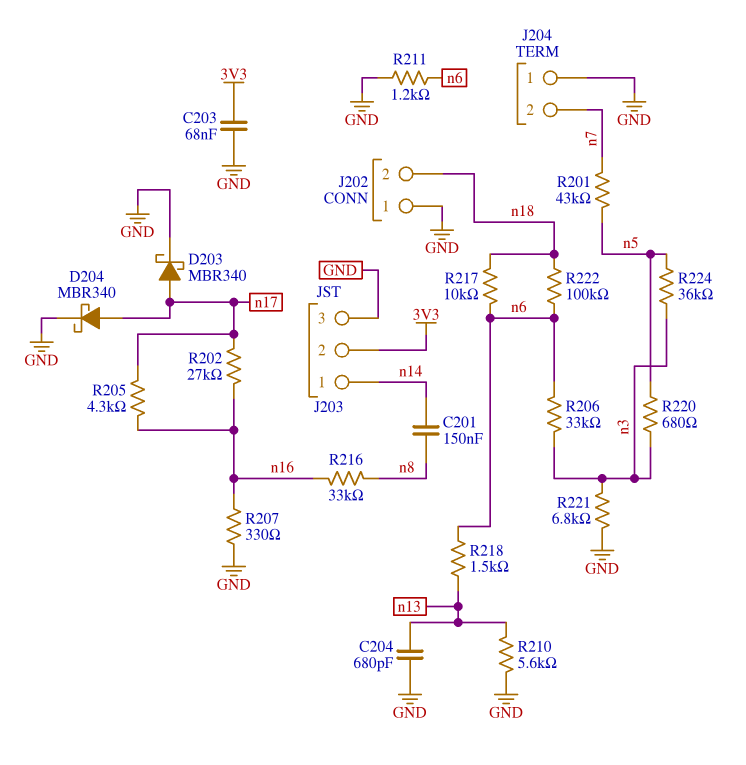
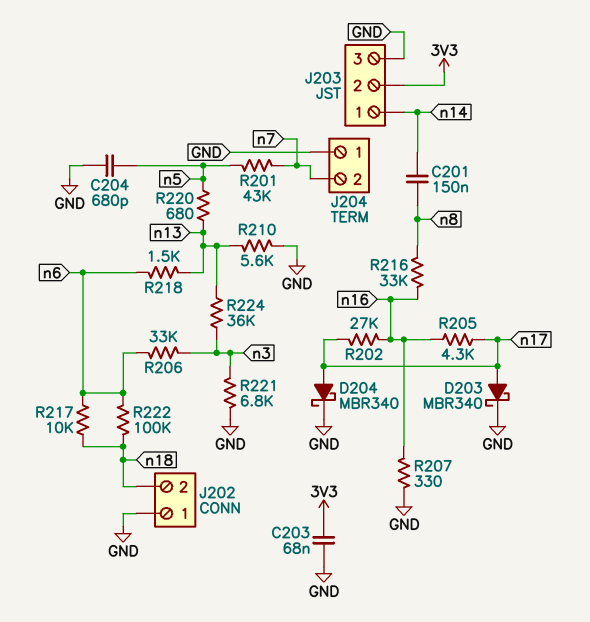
C204: 680pF (GND, n13) -> 680pF (GND, n5)
R211: 1.2k (GND, n6) -> none
R220: 680 (n3, n5) -> 680 (n5, n13)
R224: 36k (n3, n5) -> 36k (n3, n13)

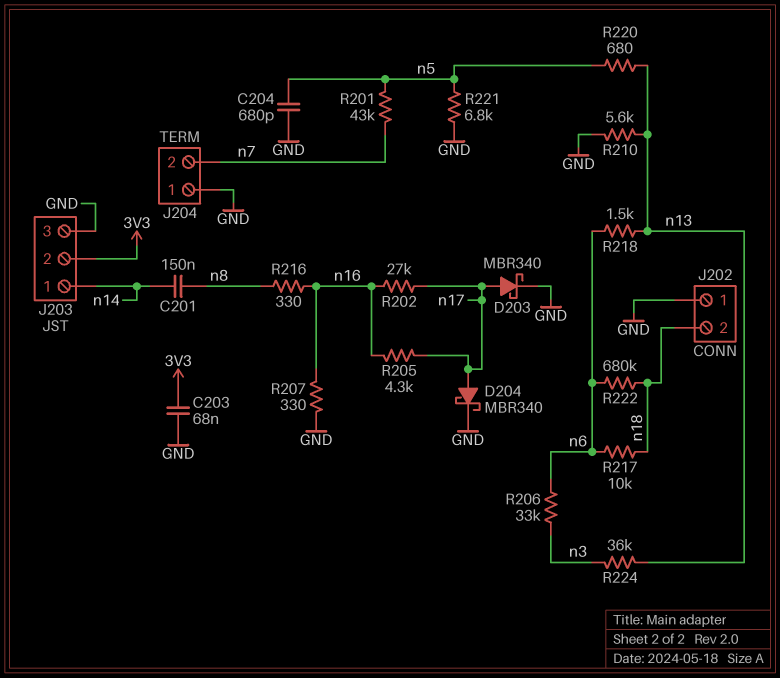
R216: 33k (n8, n16) -> 330 (n8, n16)
R221: 6.8k (GND, n3) -> 6.8k (GND, n5)
R222: 100k (n6, n18) -> 680k (n6, n18)

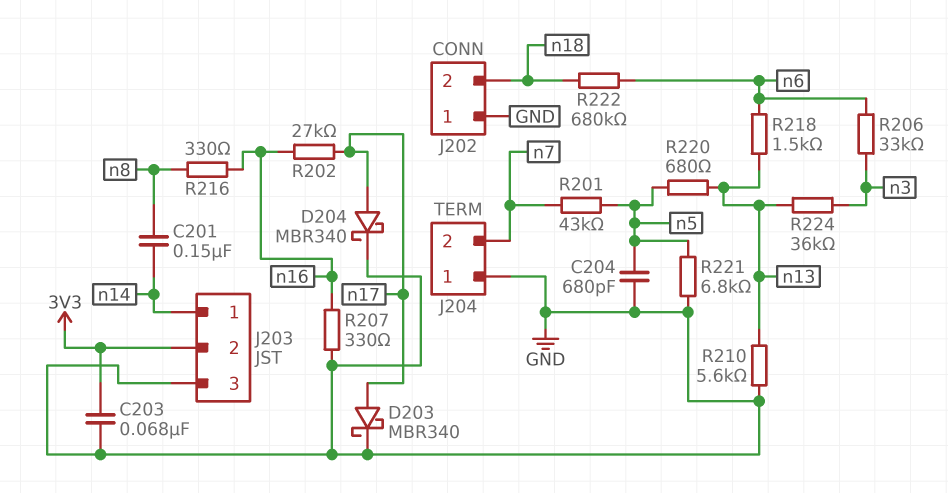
R205: 4.3k (n16, n17) -> none
R217: 10k (n6, n18) -> none

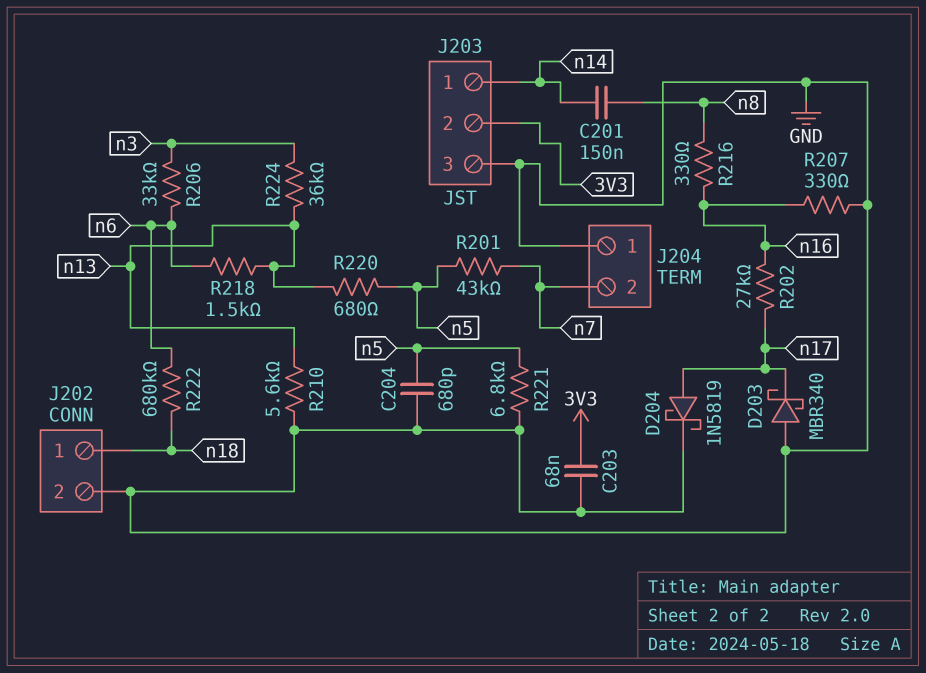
D203: schottky MBR340 (A n17, K GND) -> schottky MBR340 (A GND, K n17)
D204: schottky MBR340 (A n17, K GND) -> schottky 1N5819 (A n17, K GND)
J202 pin 1: GND -> n18
J202 pin 2: n18 -> GND

